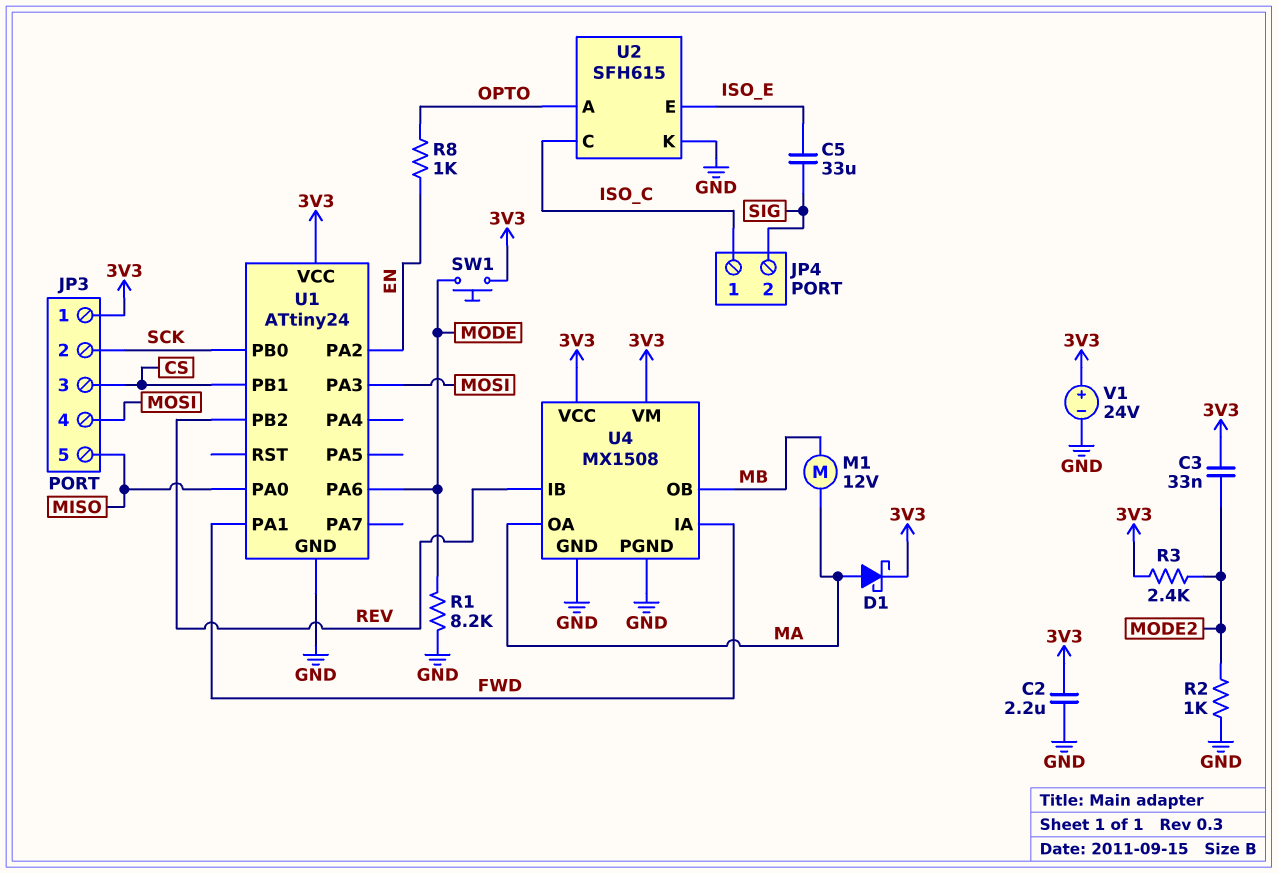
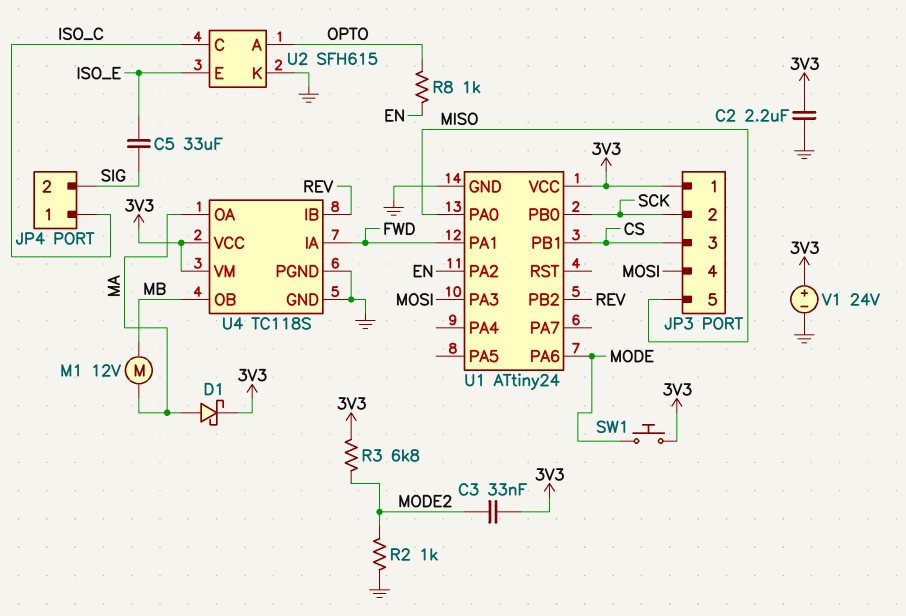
R1: 8.2k (GND, MODE) -> none
R3: 2.4k (3V3, MODE2) -> 6.8k (3V3, MODE2)
U4: MX1508 -> TC118S

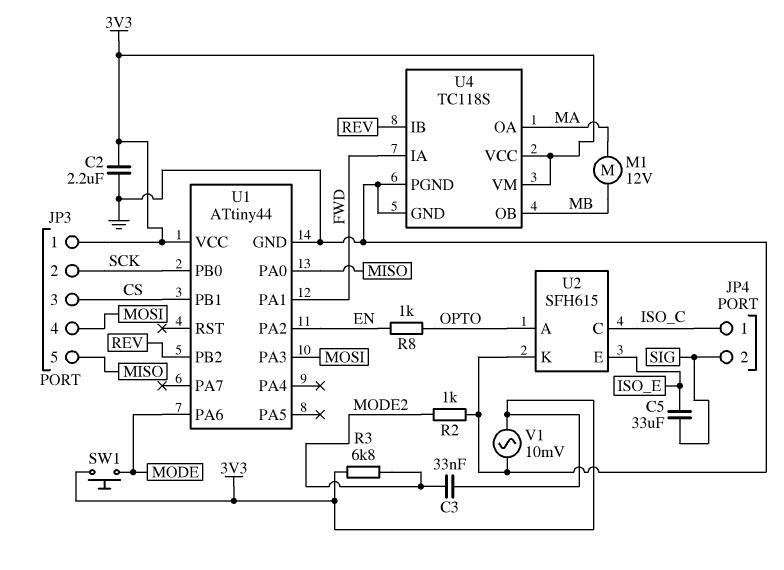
D1: schottky (A MA, K 3V3) -> none
U1: ATtiny24 -> ATtiny44
V1: 24V (plus 3V3, minus GND) -> AC 10mV (3V3, GND)

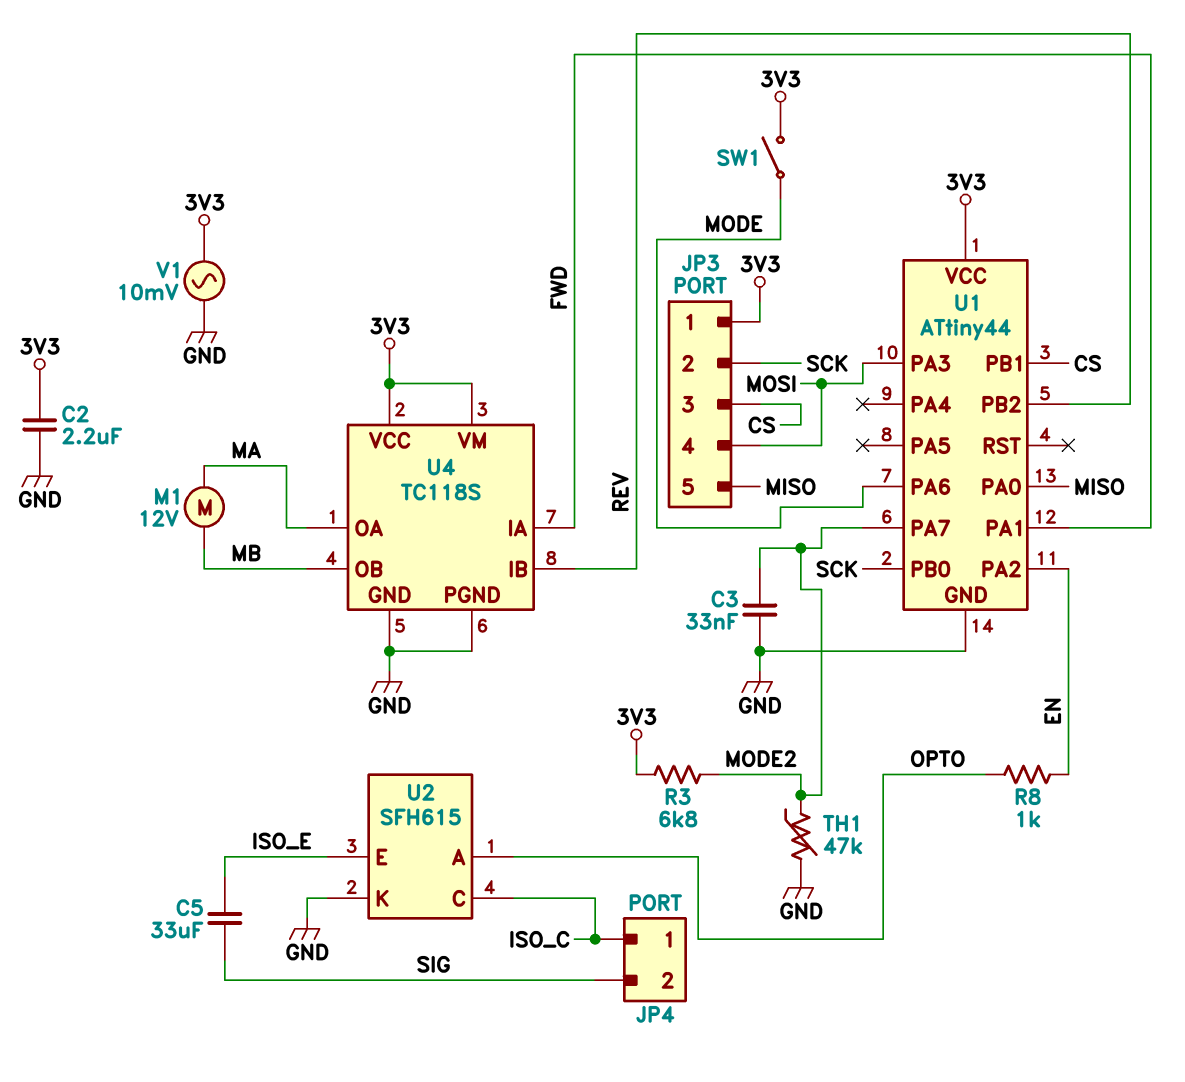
C3: 33nF (3V3, MODE2) -> 33nF (GND, MODE2)
R2: 1k (GND, MODE2) -> none
SW1: button (3V3, MODE) -> switch (3V3, MODE)
TH1: none -> 47k (GND, MODE2)
U1 pin PA7: none -> MODE2

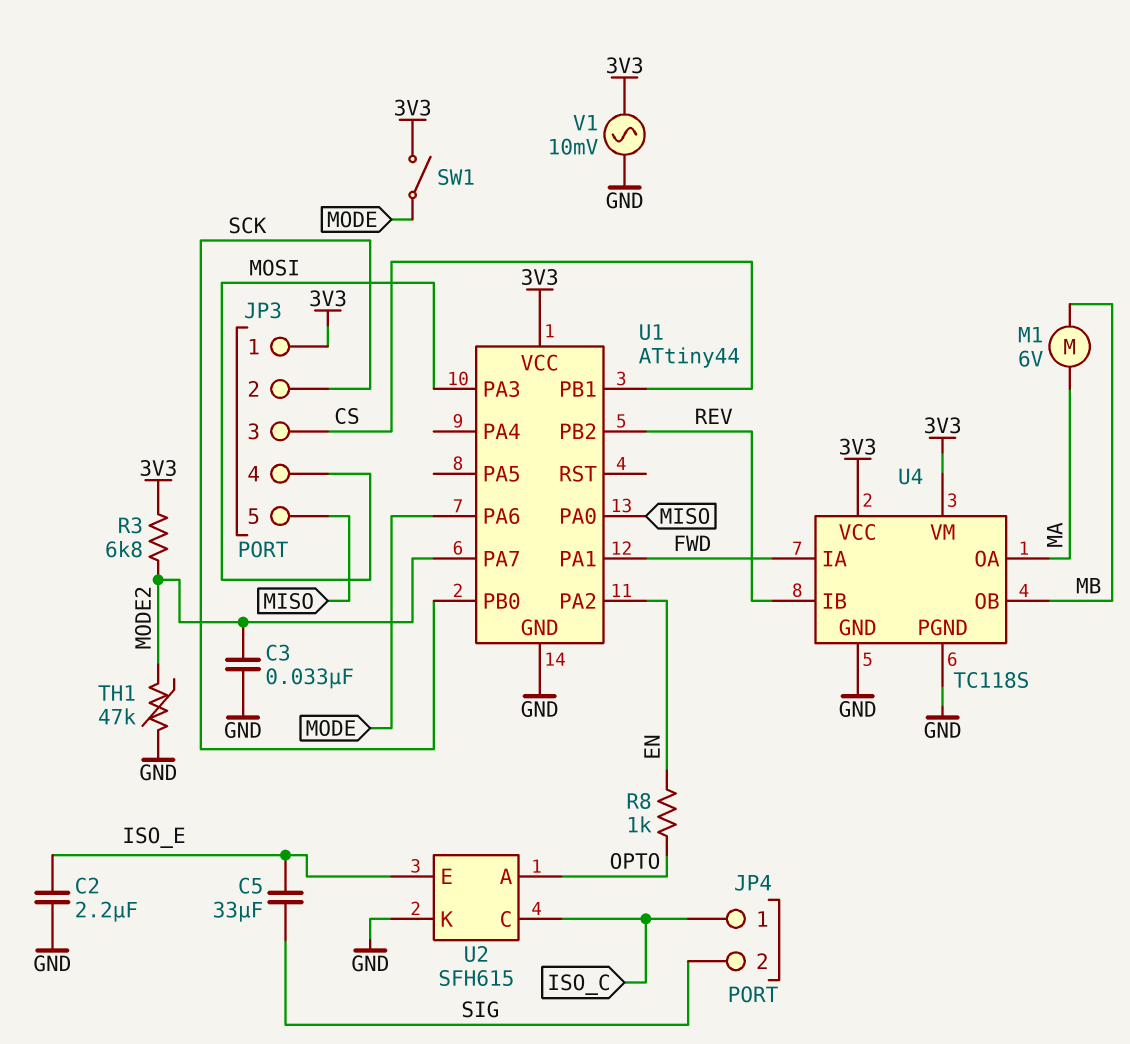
C2: 2.2uF (3V3, GND) -> 2.2uF (GND, ISO_E)
M1: motor 12V (MA, MB) -> motor 6V (MA, MB)

